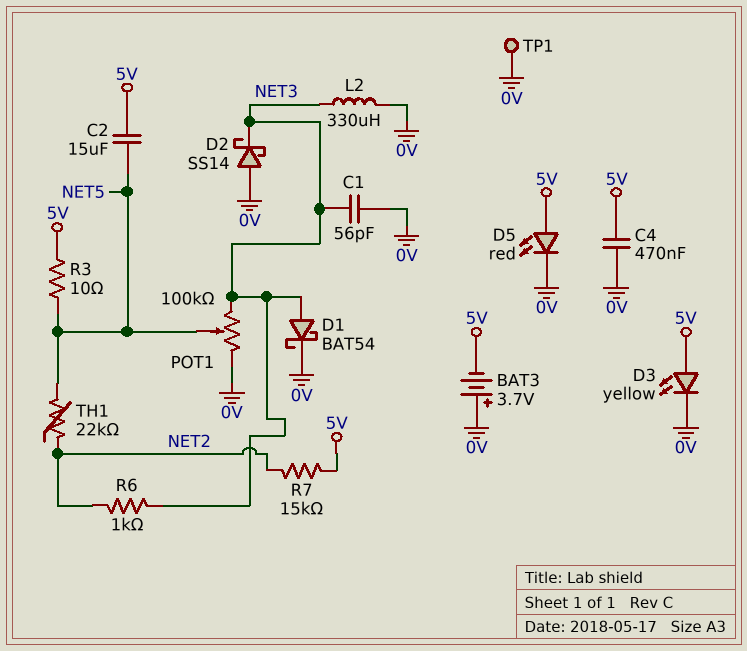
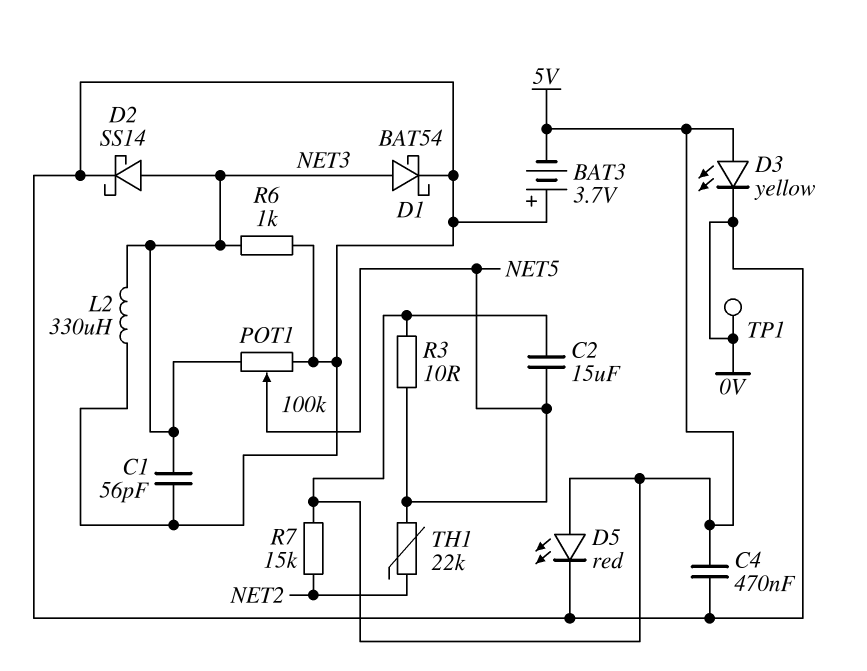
D2: schottky SS14 (A 0V, K NET3) -> schottky SS14 (A NET3, K 0V)
R6: 1k (NET2, NET3) -> 1k (0V, NET3)

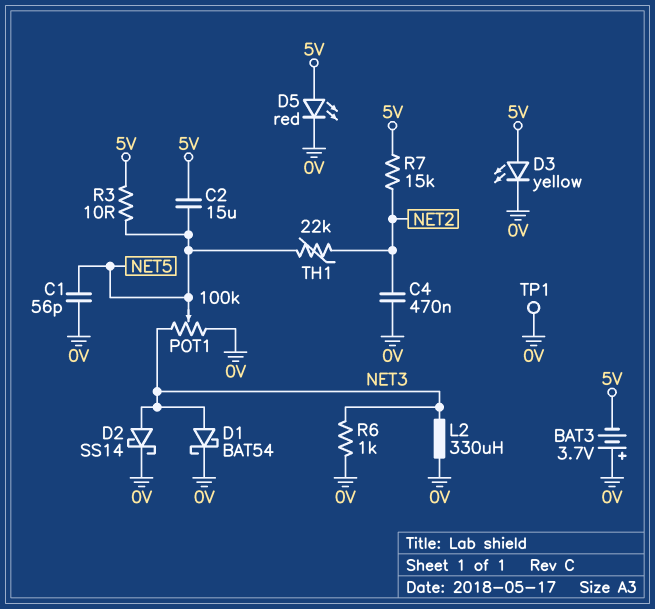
C1: 56pF (0V, NET3) -> 56pF (0V, NET5)
C4: 470nF (0V, 5V) -> 470nF (0V, NET2)

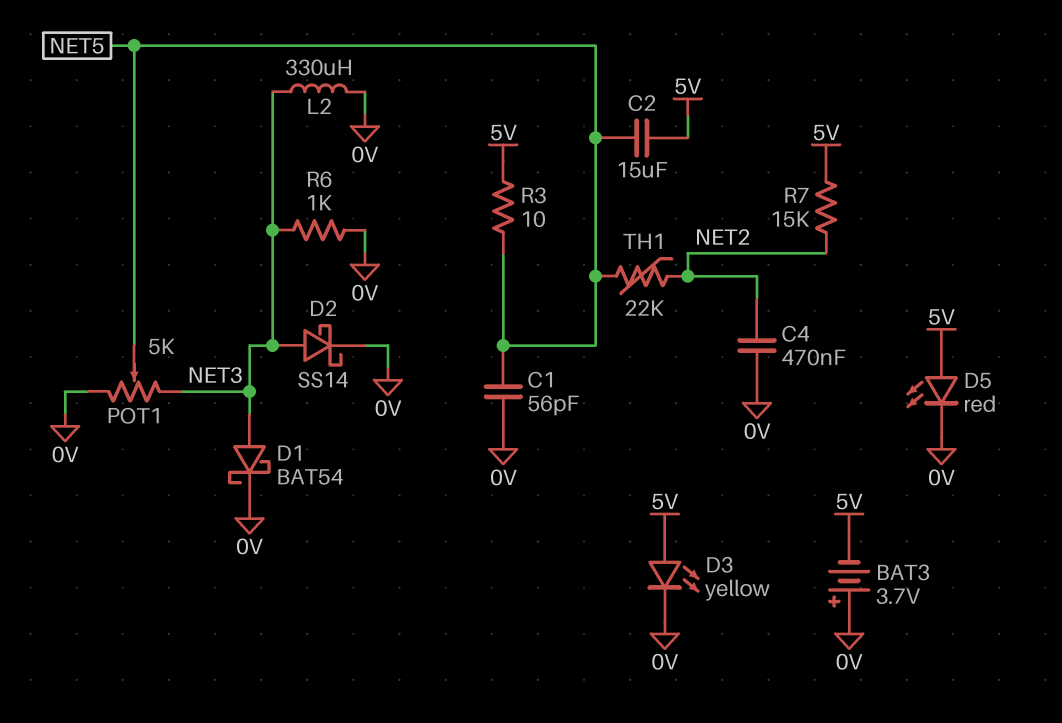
POT1: 100k (0V, NET3, wiper NET5) -> 5k (0V, NET3, wiper NET5)
TP1: test point (0V) -> none

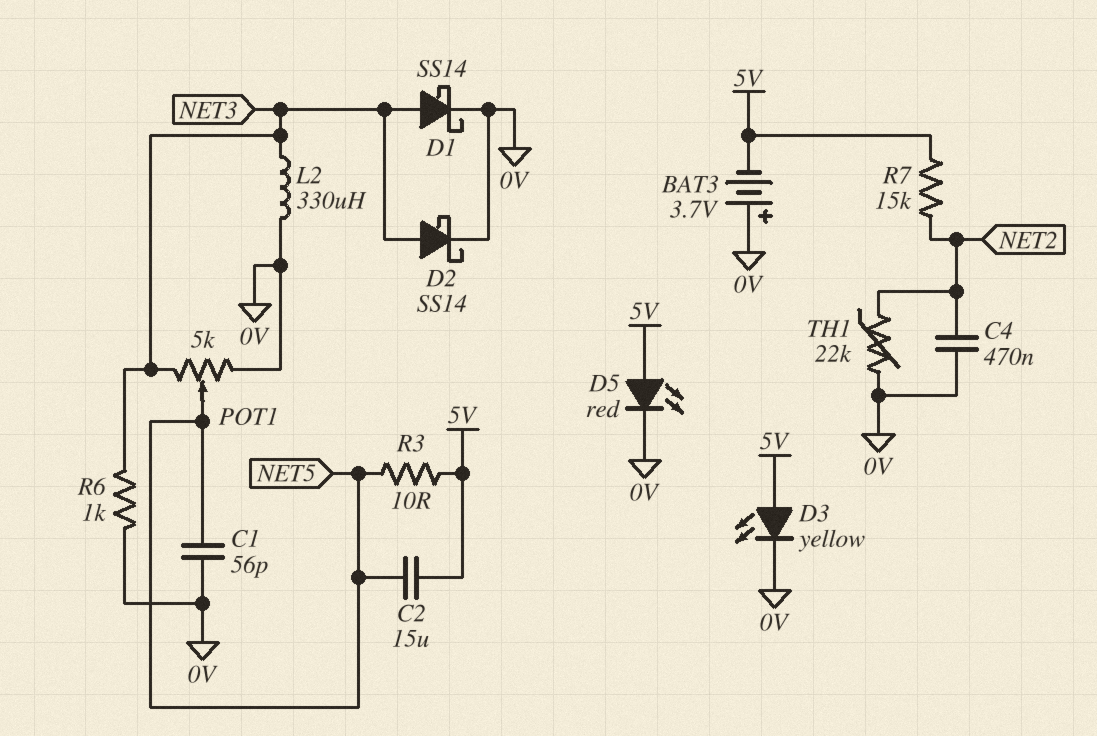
D1: schottky BAT54 (A NET3, K 0V) -> schottky SS14 (A NET3, K 0V)
TH1: 22k (NET2, NET5) -> 22k (0V, NET2)

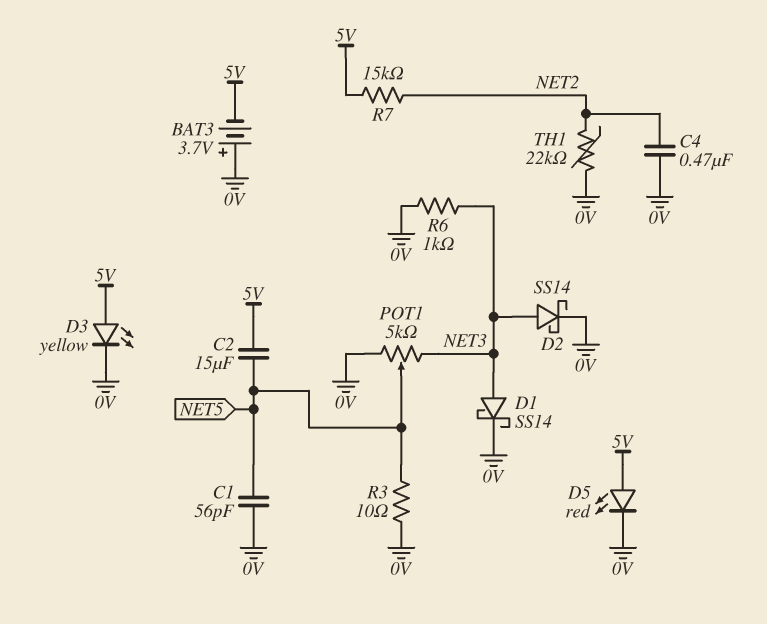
L2: 330uH (0V, NET3) -> none
R3: 10 (5V, NET5) -> 10 (0V, NET5)

